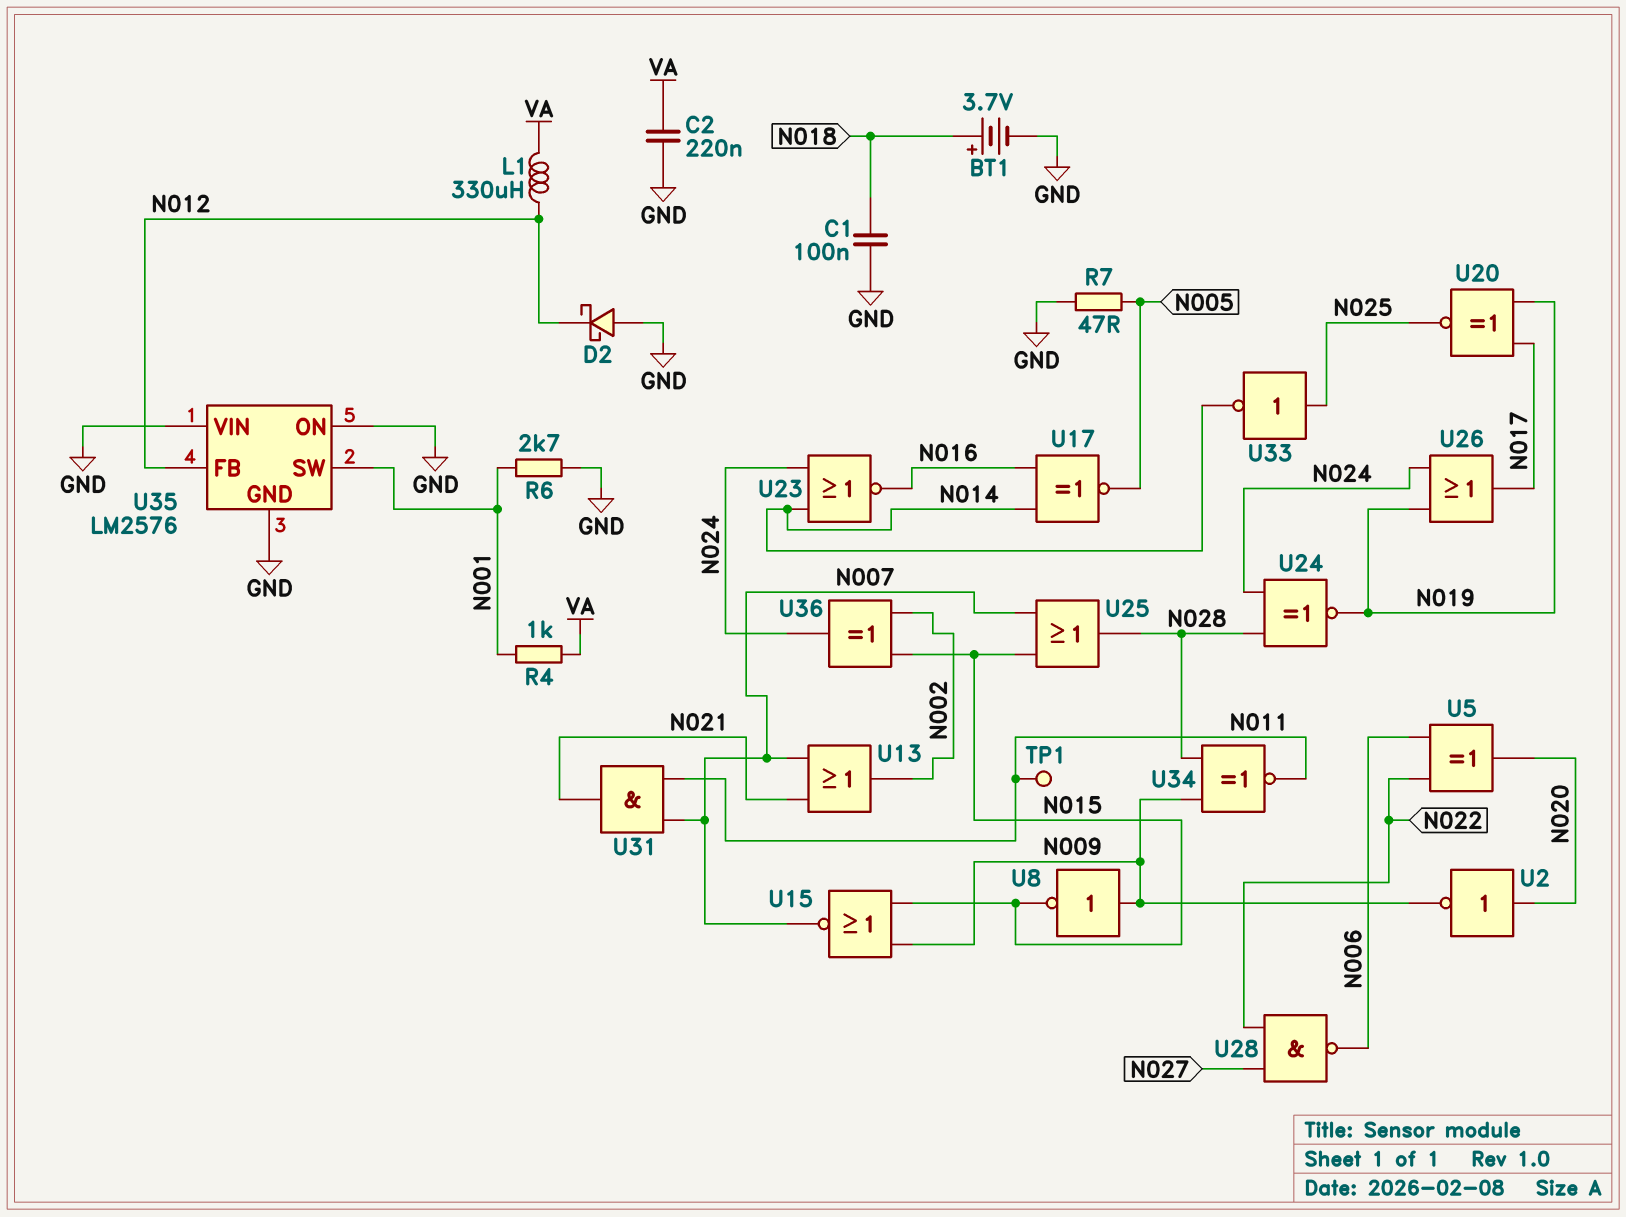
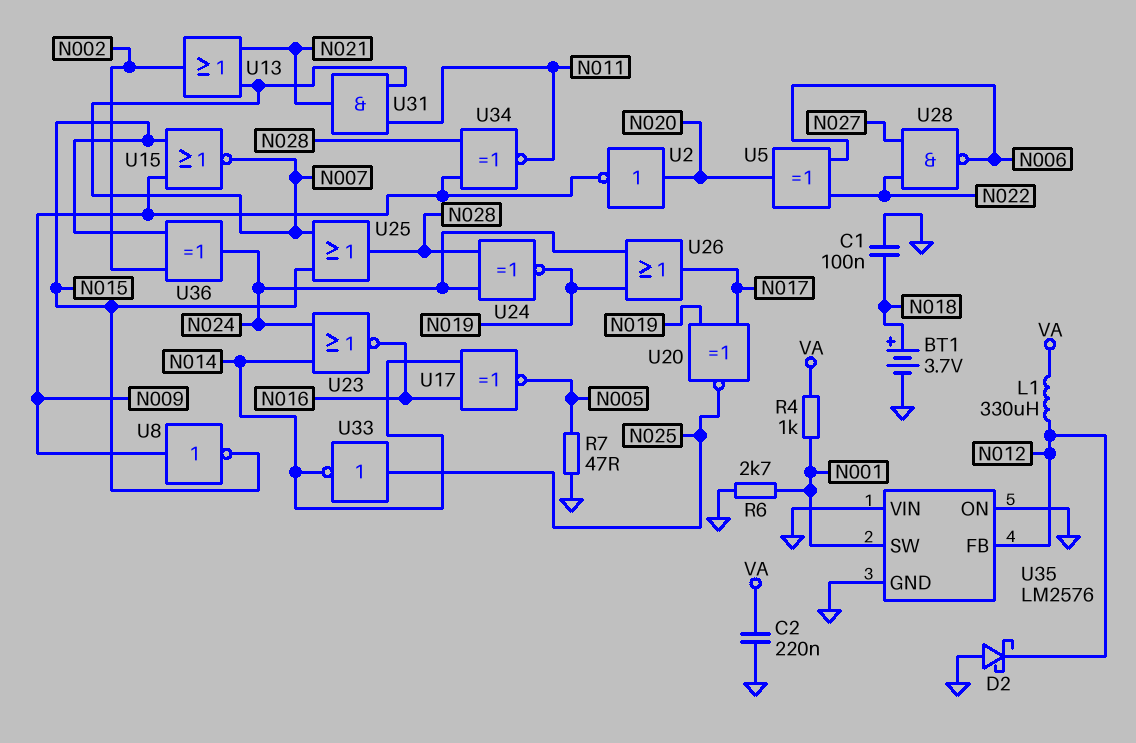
TP1: test point (N011) -> none

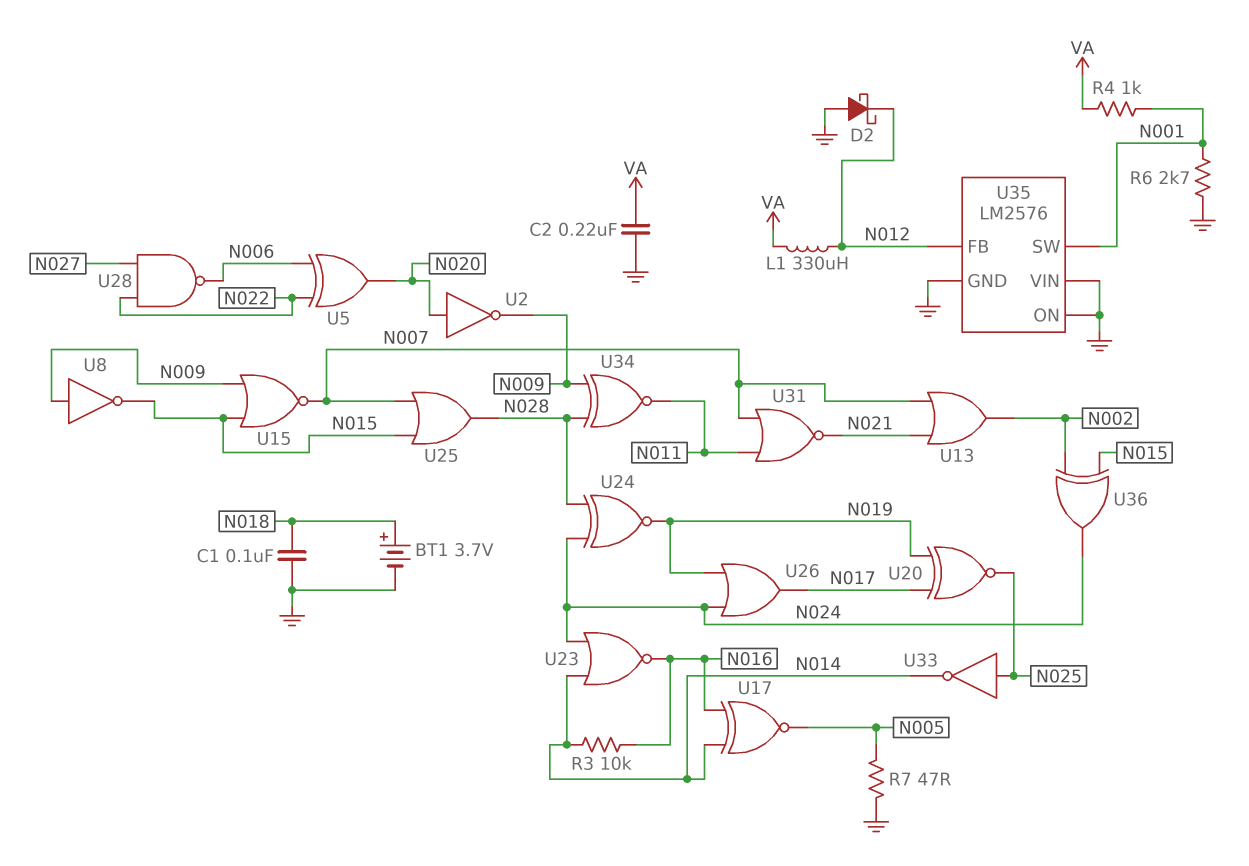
R3: none -> 10k (N014, N016)
U31: AND (in N007, in N011, out N021) -> NOR (in N007, in N011, out N021)

